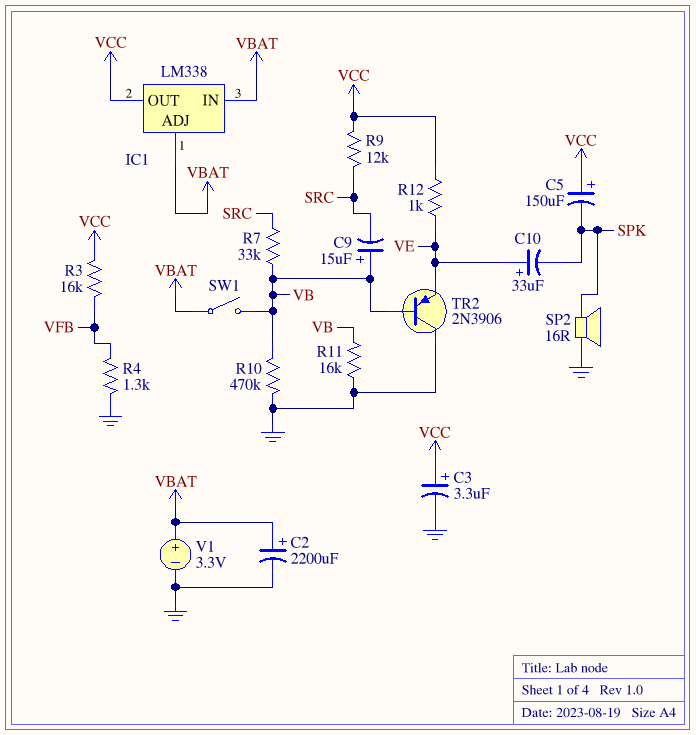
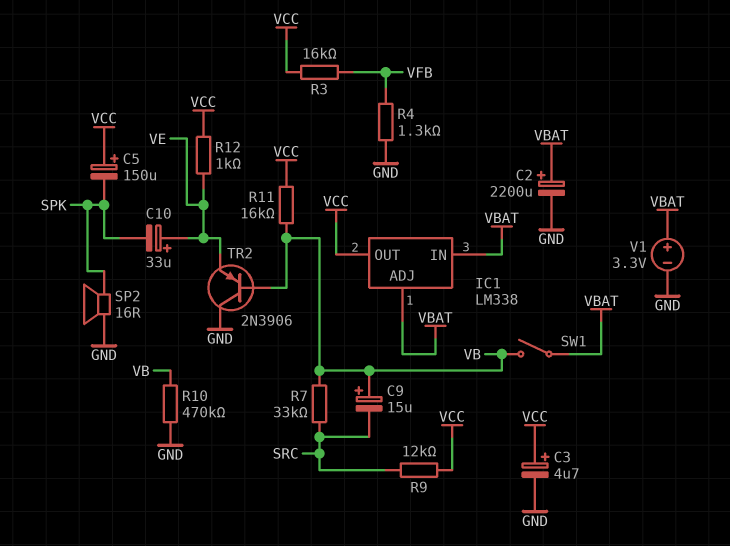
C3: 3.3uF (plus VCC, minus GND) -> 4.7uF (plus VCC, minus GND)
R11: 16k (GND, VB) -> 16k (VB, VCC)

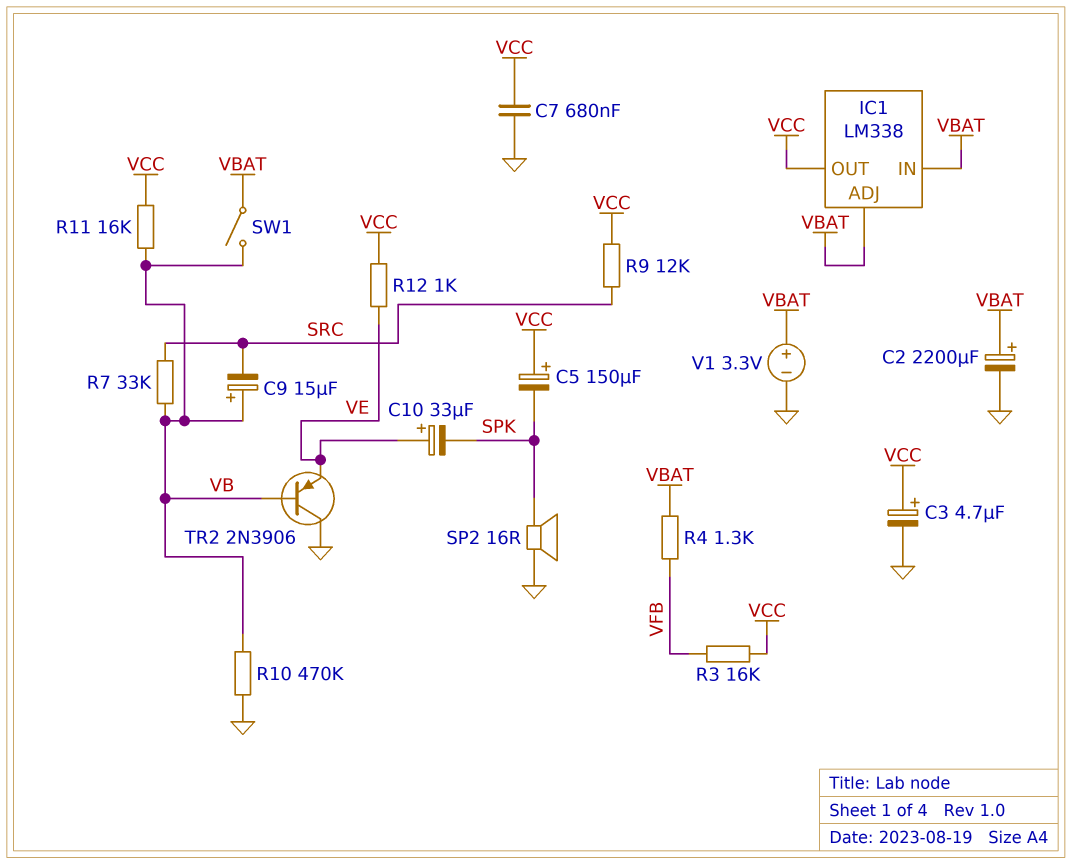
C7: none -> 680nF (GND, VCC)
R4: 1.3k (GND, VFB) -> 1.3k (VBAT, VFB)

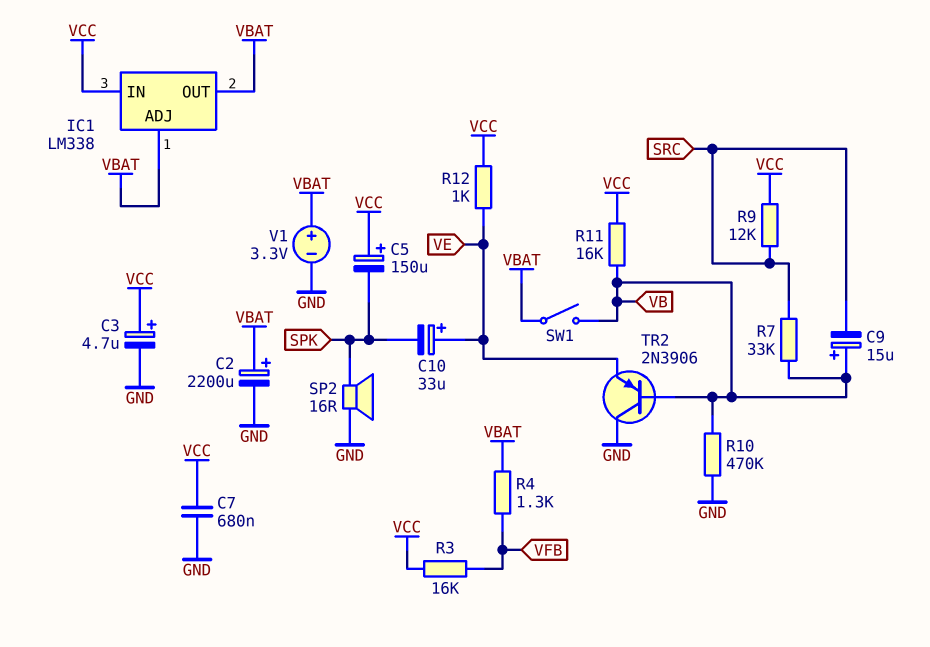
IC1 pin IN: VBAT -> VCC
IC1 pin OUT: VCC -> VBAT

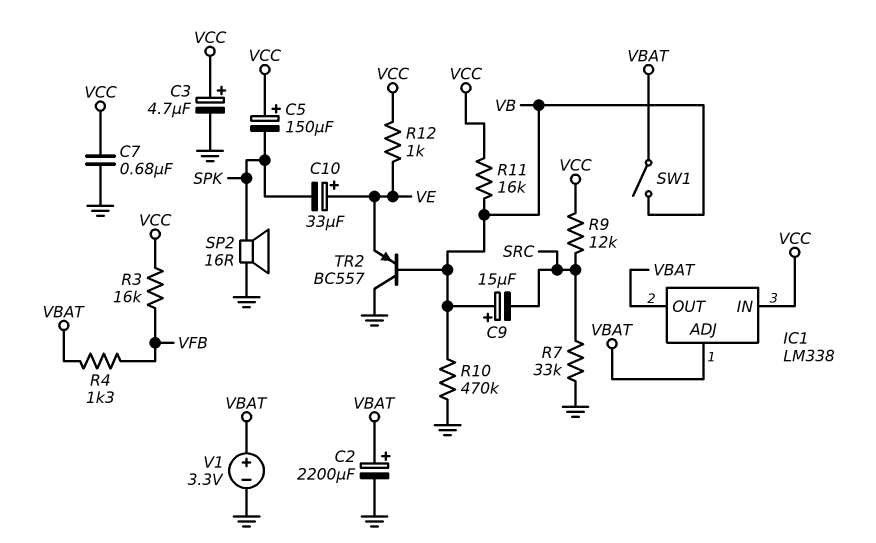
R7: 33k (SRC, VB) -> 33k (GND, SRC)
TR2: PNP 2N3906 (B VB, C GND, E VE) -> PNP BC557 (B VB, C GND, E VE)

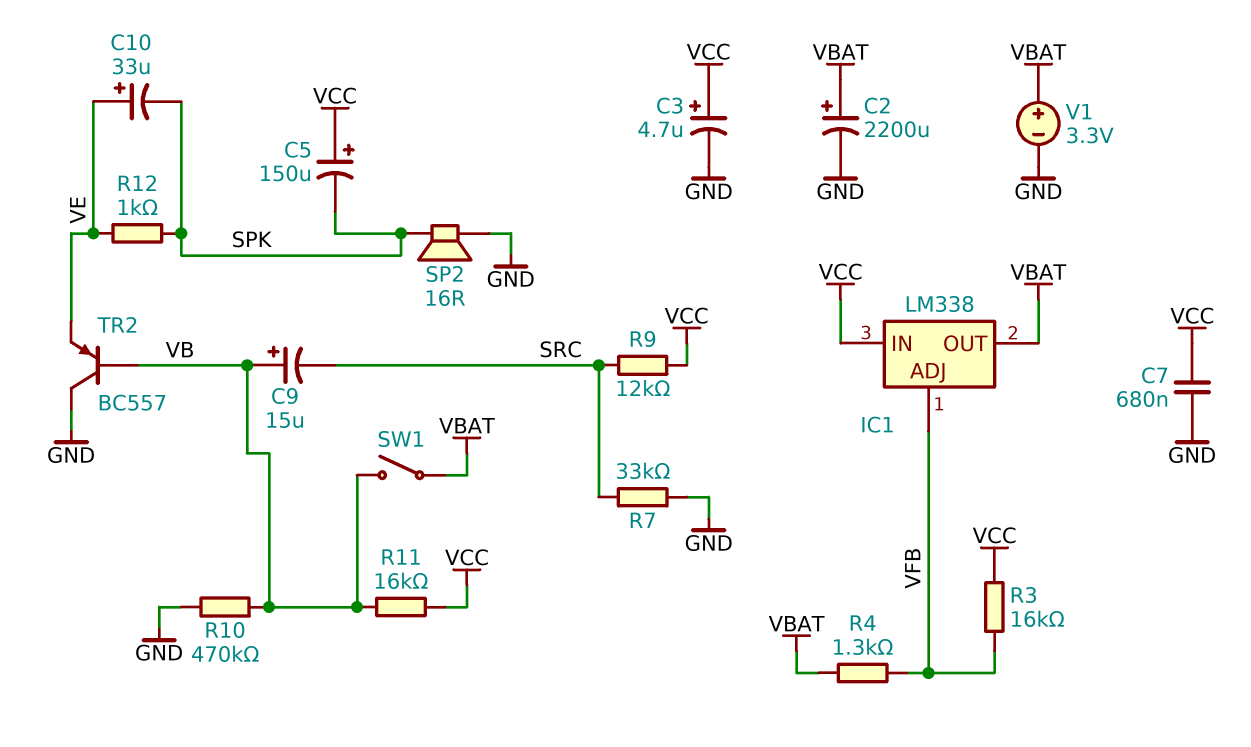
IC1 pin ADJ: VBAT -> VFB
R12: 1k (VCC, VE) -> 1k (SPK, VE)

